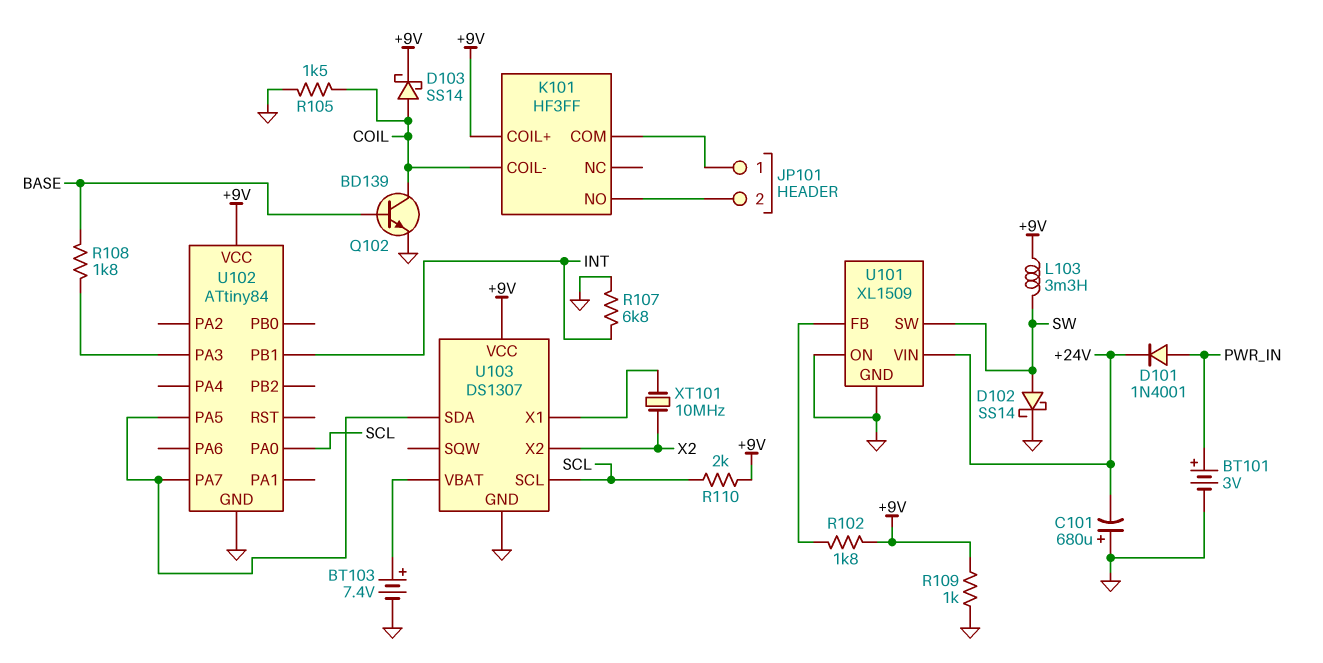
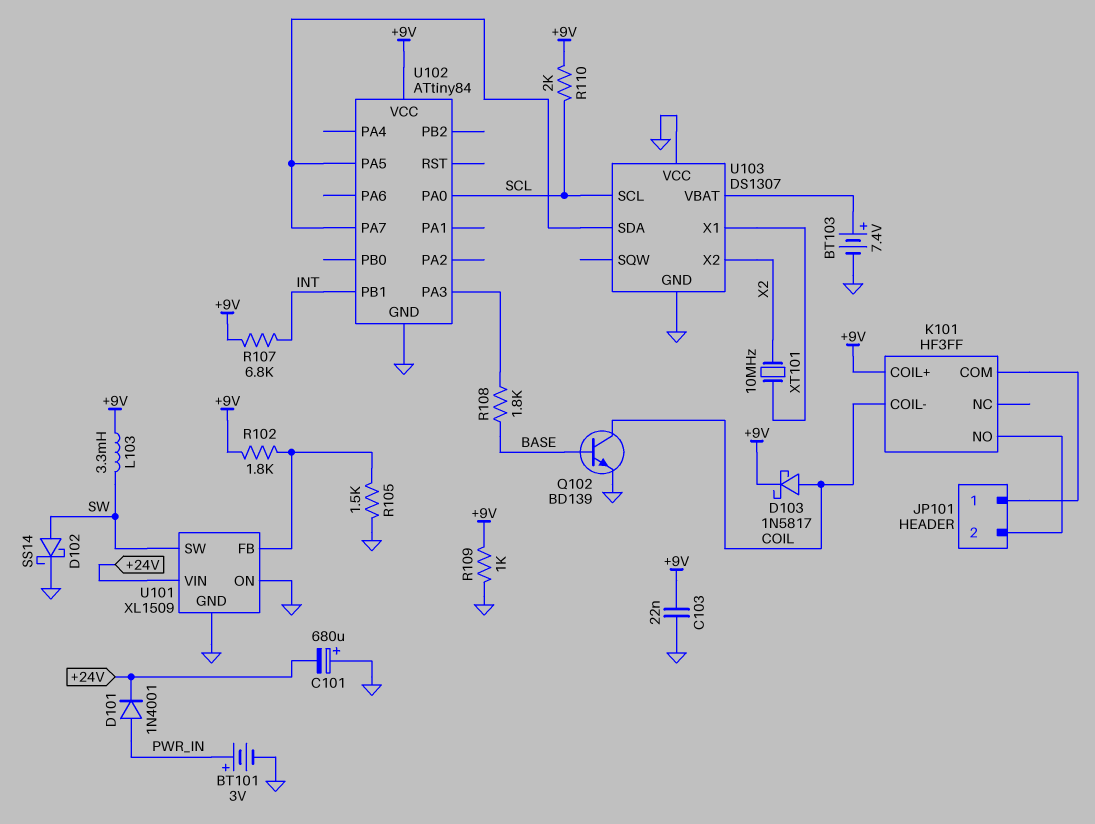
C103: none -> 22nF (+9V, GND)
D103: schottky SS14 (A COIL, K +9V) -> schottky 1N5817 (A COIL, K +9V)
R105: 1.5k (COIL, GND) -> 1.5k (GND, U101/FB)
R107: 6.8k (GND, INT) -> 6.8k (+9V, INT)
U103 pin VCC: +9V -> GND

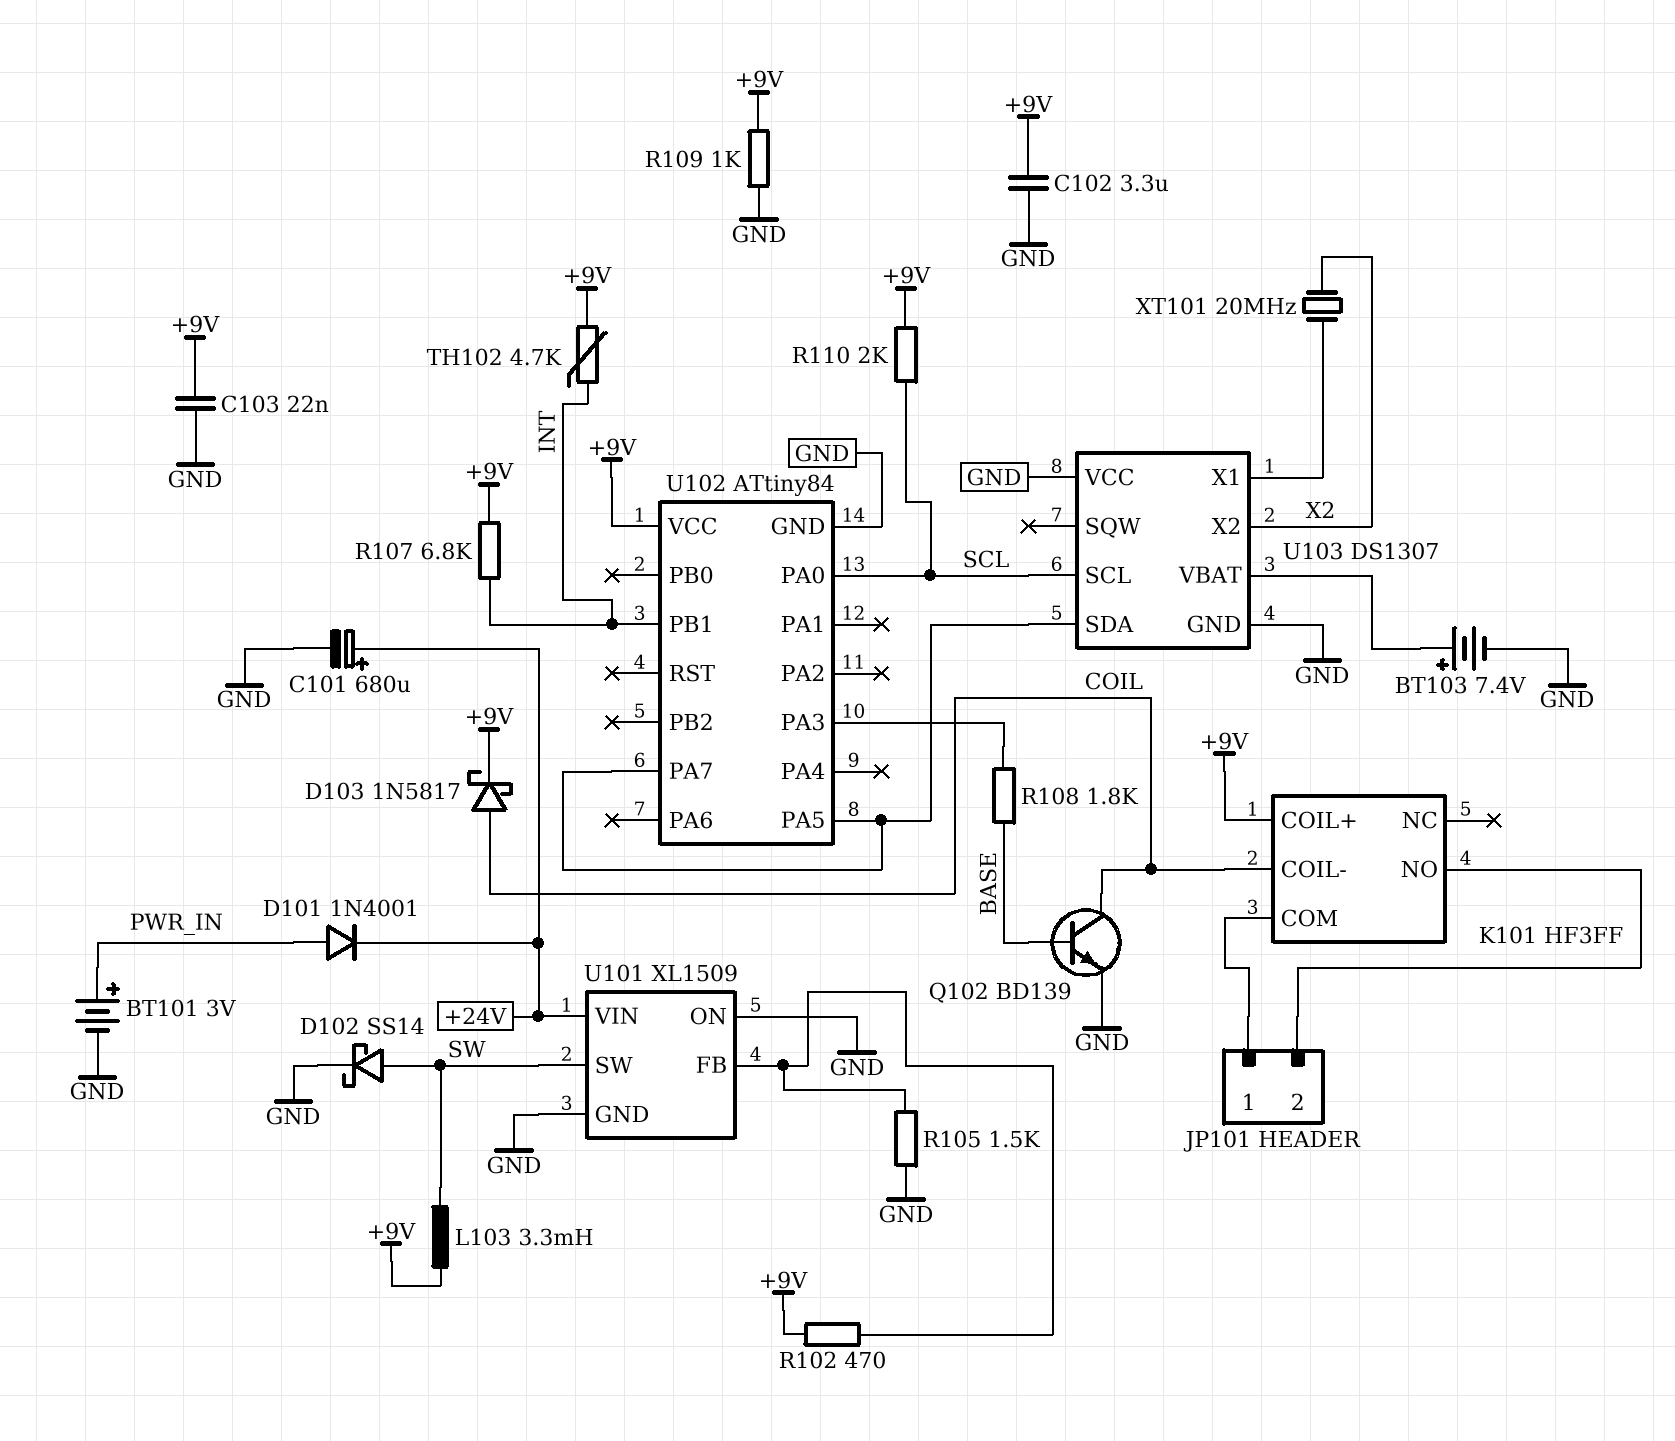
C101: 680uF (plus GND, minus +24V) -> 680uF (plus +24V, minus GND)
C102: none -> 3.3uF (+9V, GND)
R102: 1.8k (+9V, U101/FB) -> 470 (+9V, U101/FB)
TH102: none -> 4.7k (+9V, INT)
XT101: 10MHz (U103/X1, X2) -> 20MHz (U103/X1, X2)

